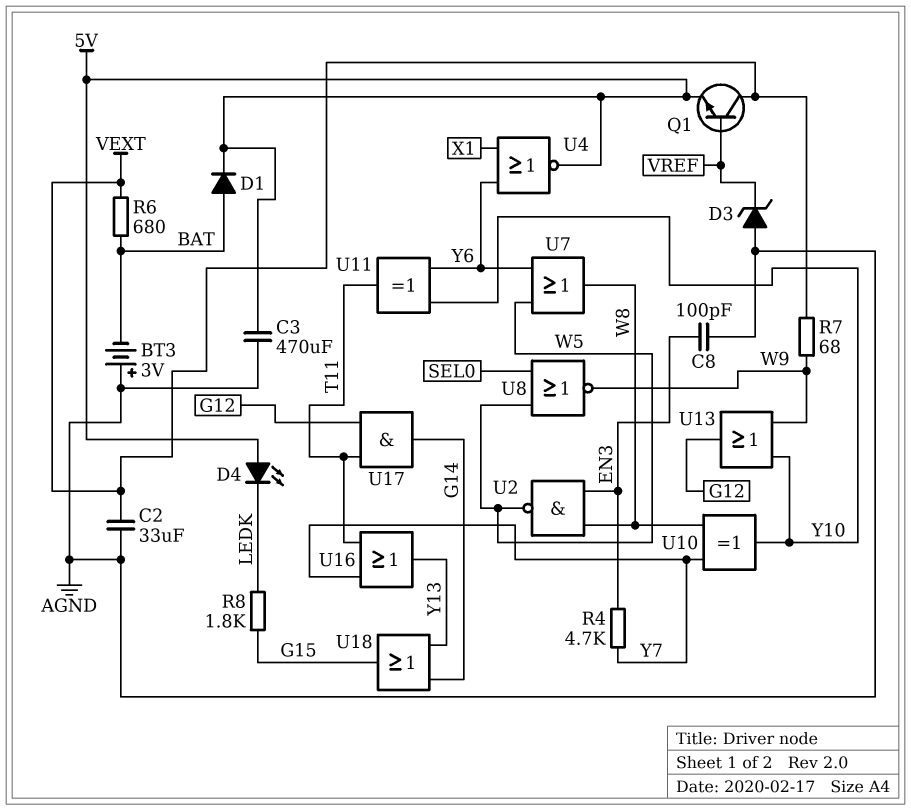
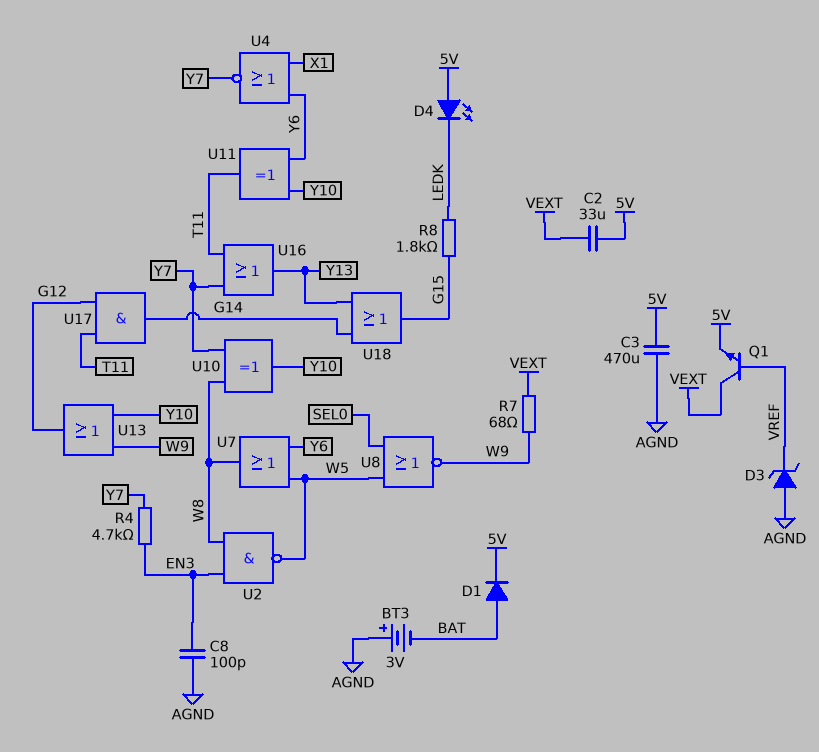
C2: 33uF (AGND, VEXT) -> 33uF (5V, VEXT)
R6: 680 (BAT, VEXT) -> none
U4: NOR (in X1, in Y6, out 5V) -> NOR (in X1, in Y6, out Y7)

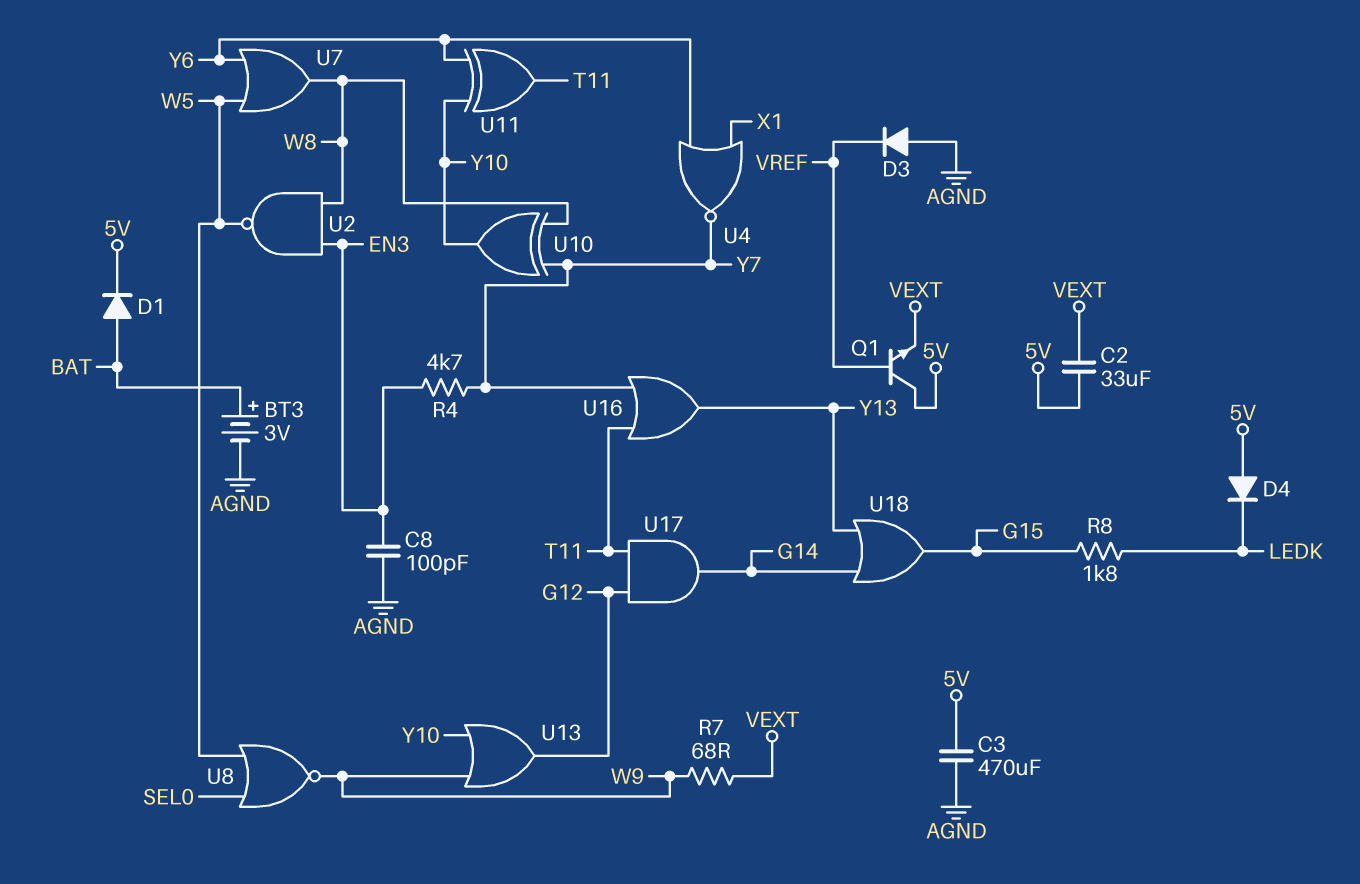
BT3: 3V (plus AGND, minus BAT) -> 3V (plus BAT, minus AGND)
D3: zener (A AGND, K VREF) -> diode (A AGND, K VREF)
D4: LED (A 5V, K LEDK) -> diode (A 5V, K LEDK)
Q1: NPN (B VREF, C VEXT, E 5V) -> NPN (B VREF, C 5V, E VEXT)

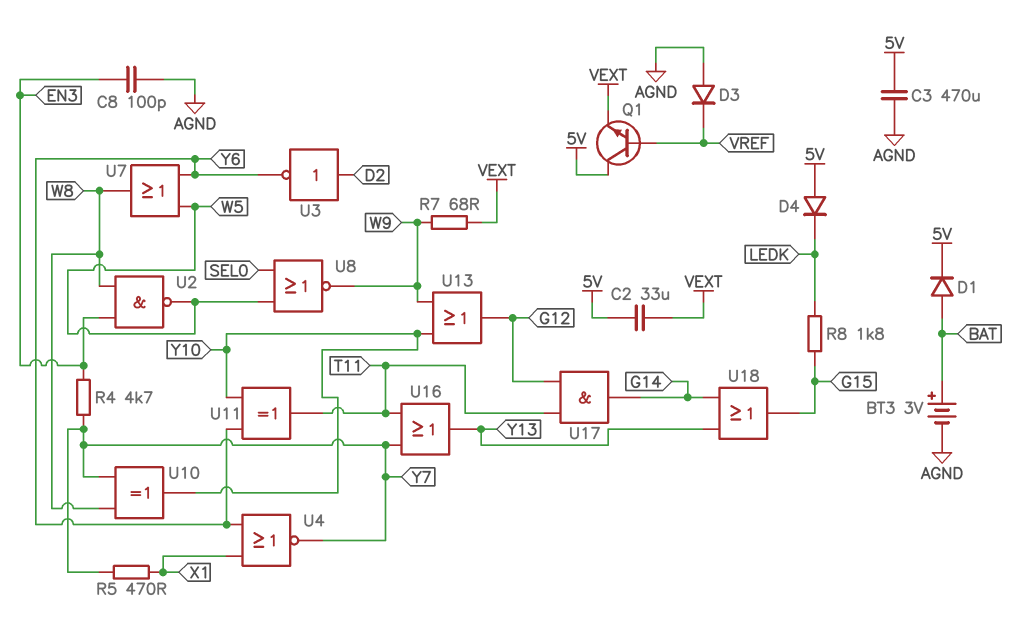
R5: none -> 470 (X1, Y7)
U3: none -> NOT (in D2, out Y6)

